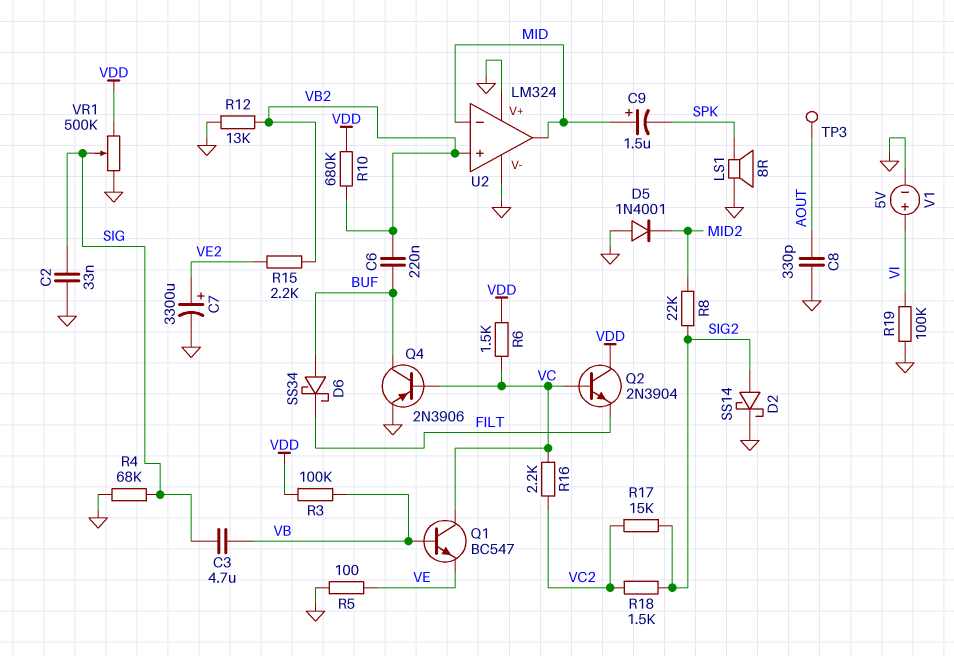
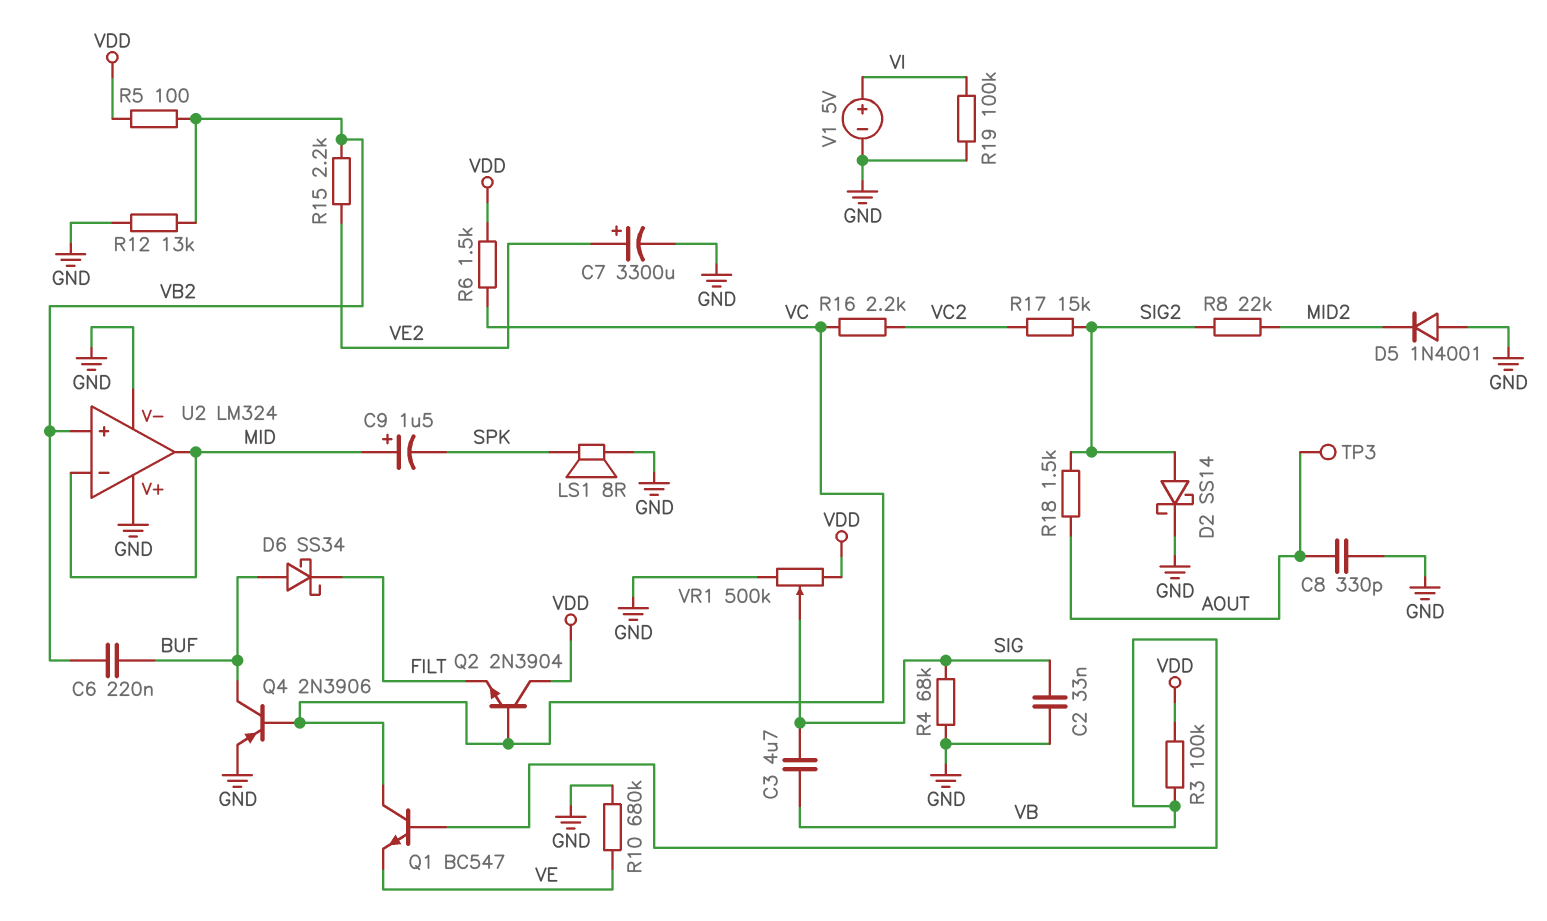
R5: 100 (GND, VE) -> 100 (VB2, VDD)
R10: 680k (VB2, VDD) -> 680k (GND, VE)
R18: 1.5k (SIG2, VC2) -> 1.5k (AOUT, SIG2)

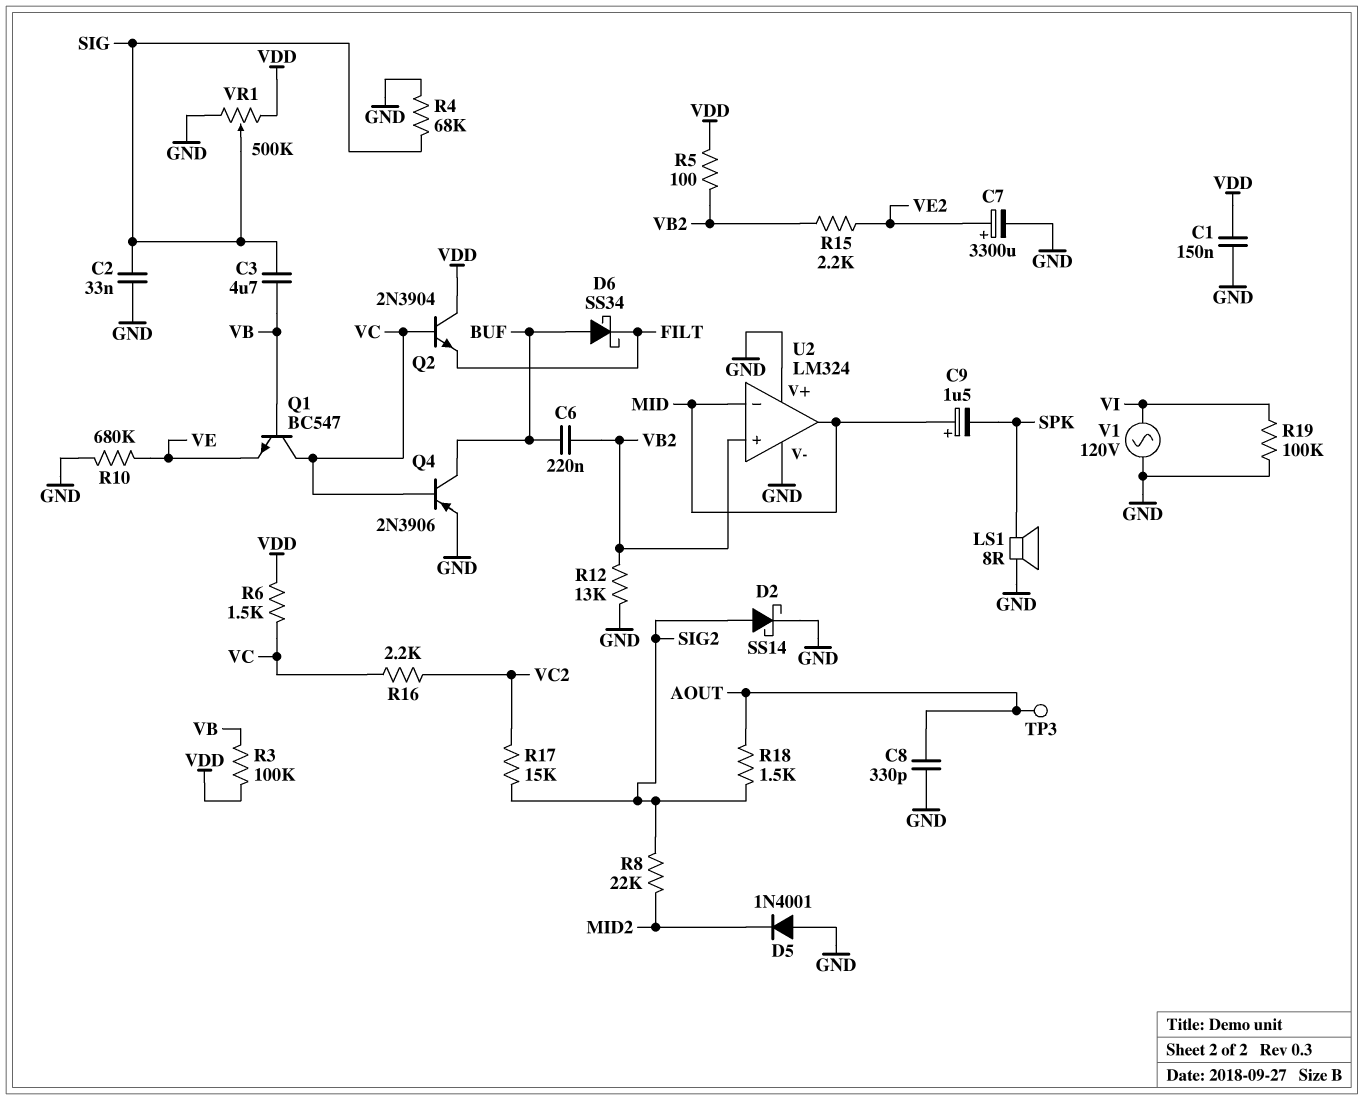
C1: none -> 150nF (GND, VDD)
V1: 5V (plus VI, minus GND) -> AC 120V (GND, VI)

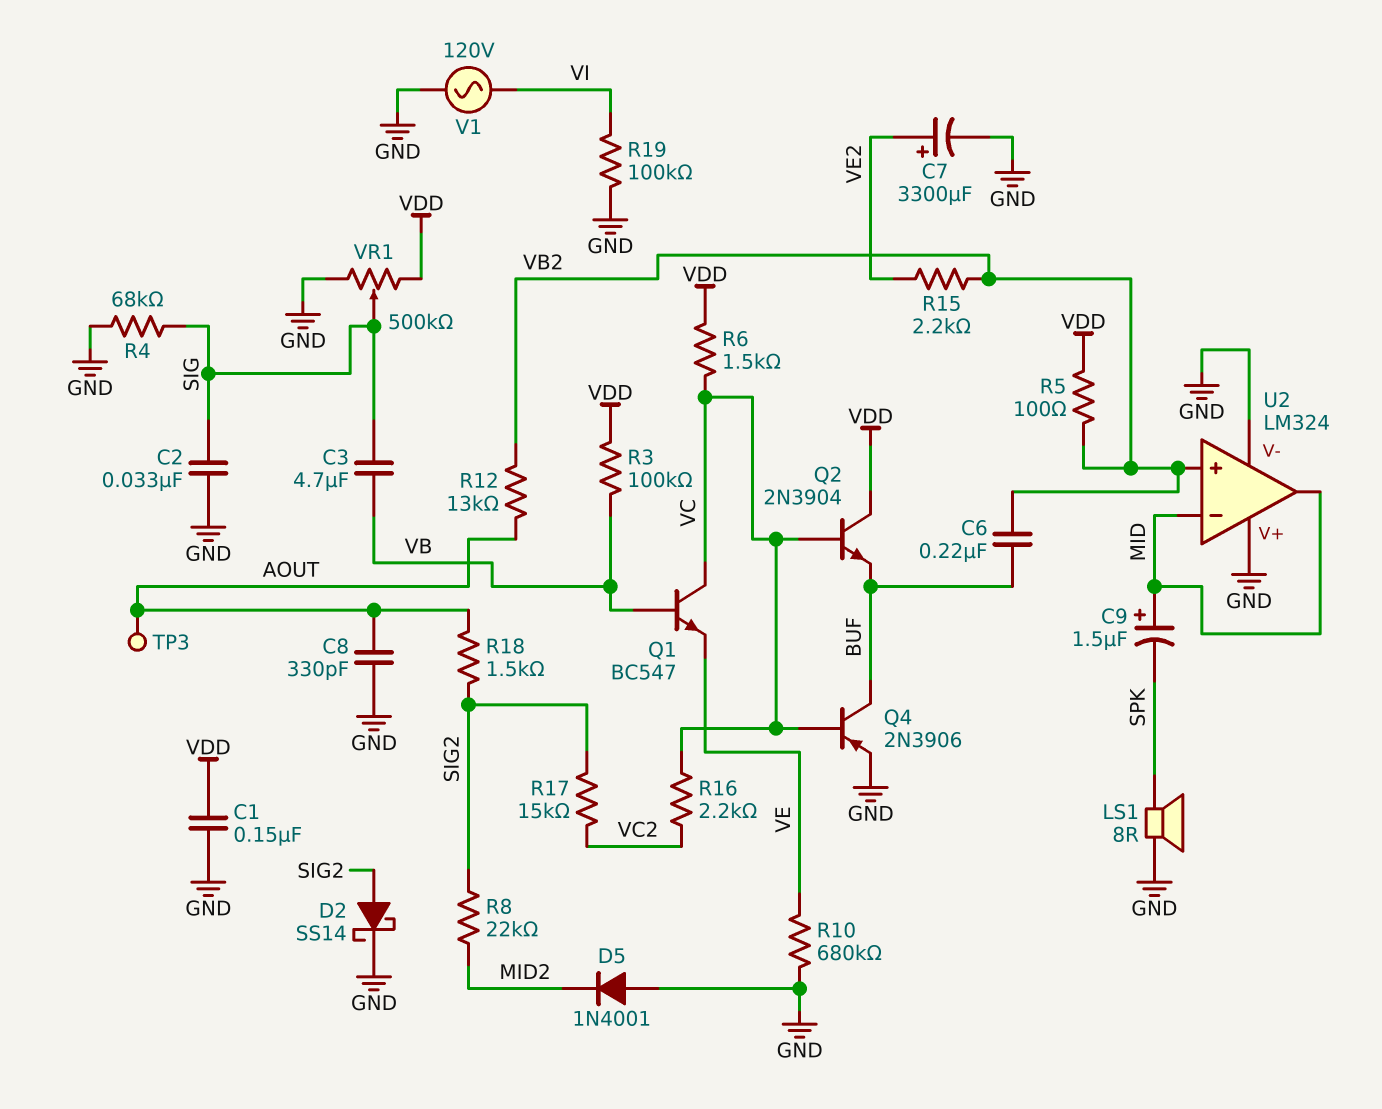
D6: schottky SS34 (A BUF, K FILT) -> none
Q2: NPN 2N3904 (B VC, C VDD, E FILT) -> NPN 2N3904 (B VC, C VDD, E BUF)
R12: 13k (GND, VB2) -> 13k (AOUT, VB2)

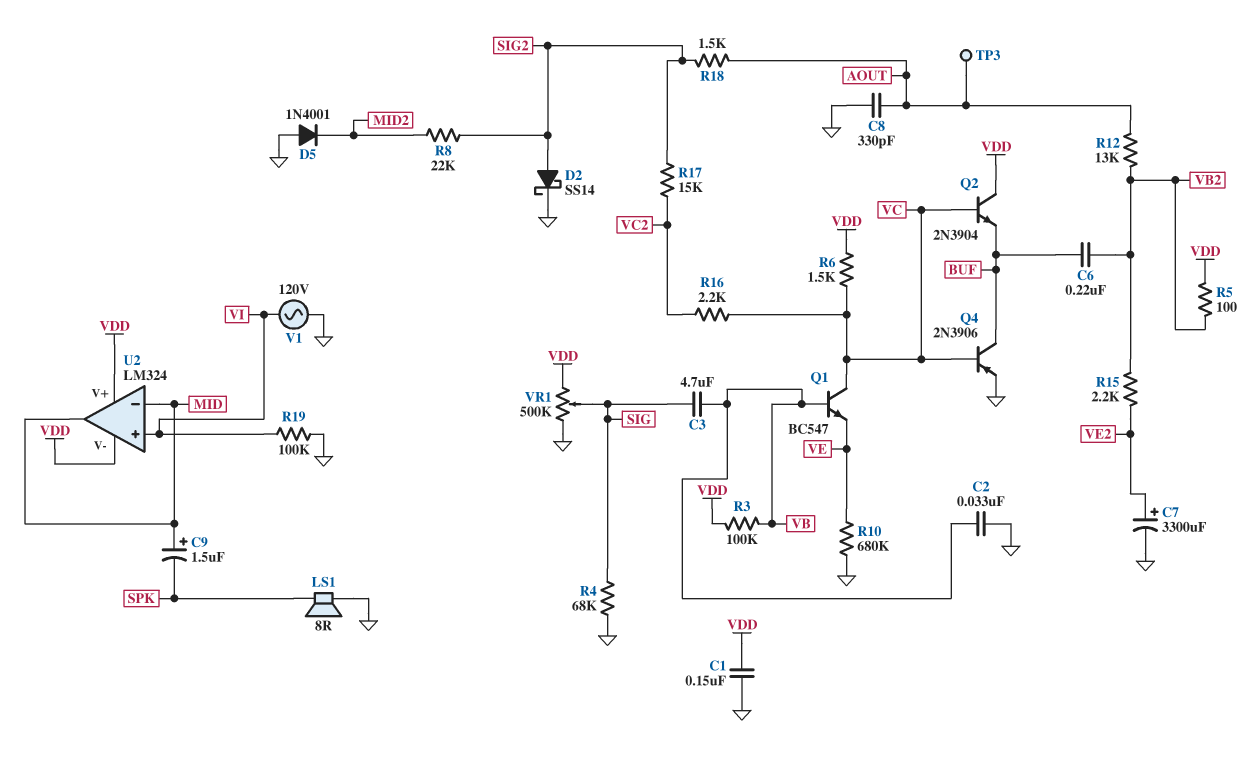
C2: 33nF (GND, SIG) -> 33nF (GND, VB)
U2 pin V+: GND -> VDD
U2 pin V-: GND -> VDD
U2 pin in+: VB2 -> VI

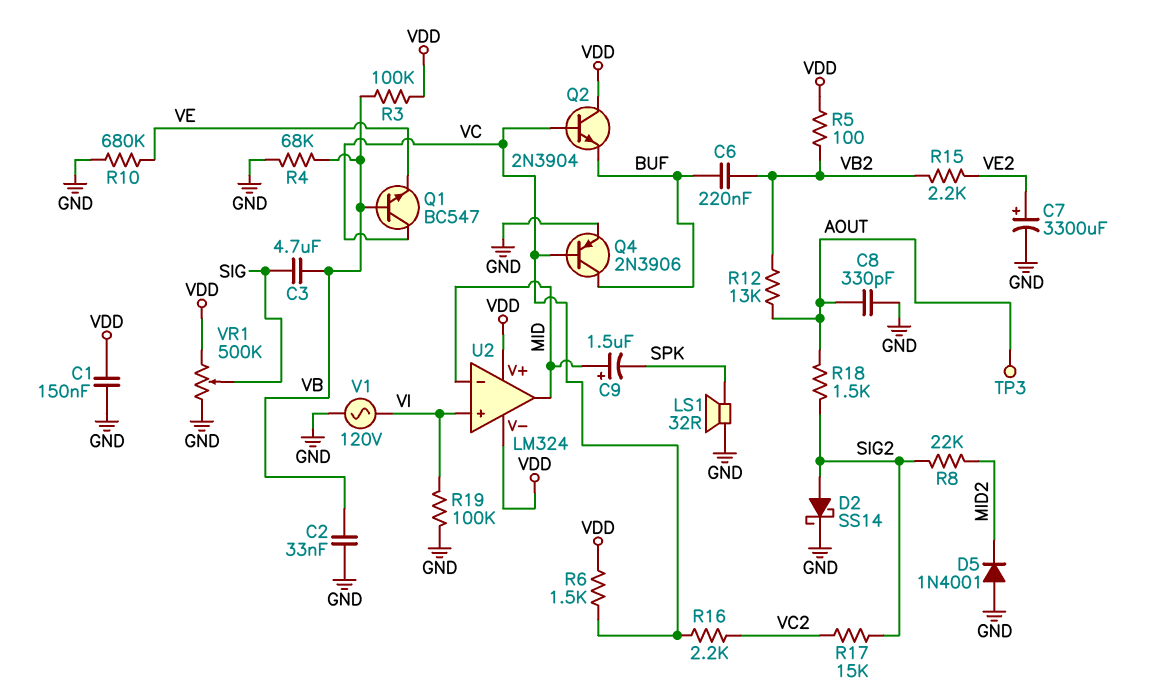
LS1: speaker 8R (GND, SPK) -> speaker 32R (GND, SPK)
R4: 68k (GND, SIG) -> 68k (GND, VB)

